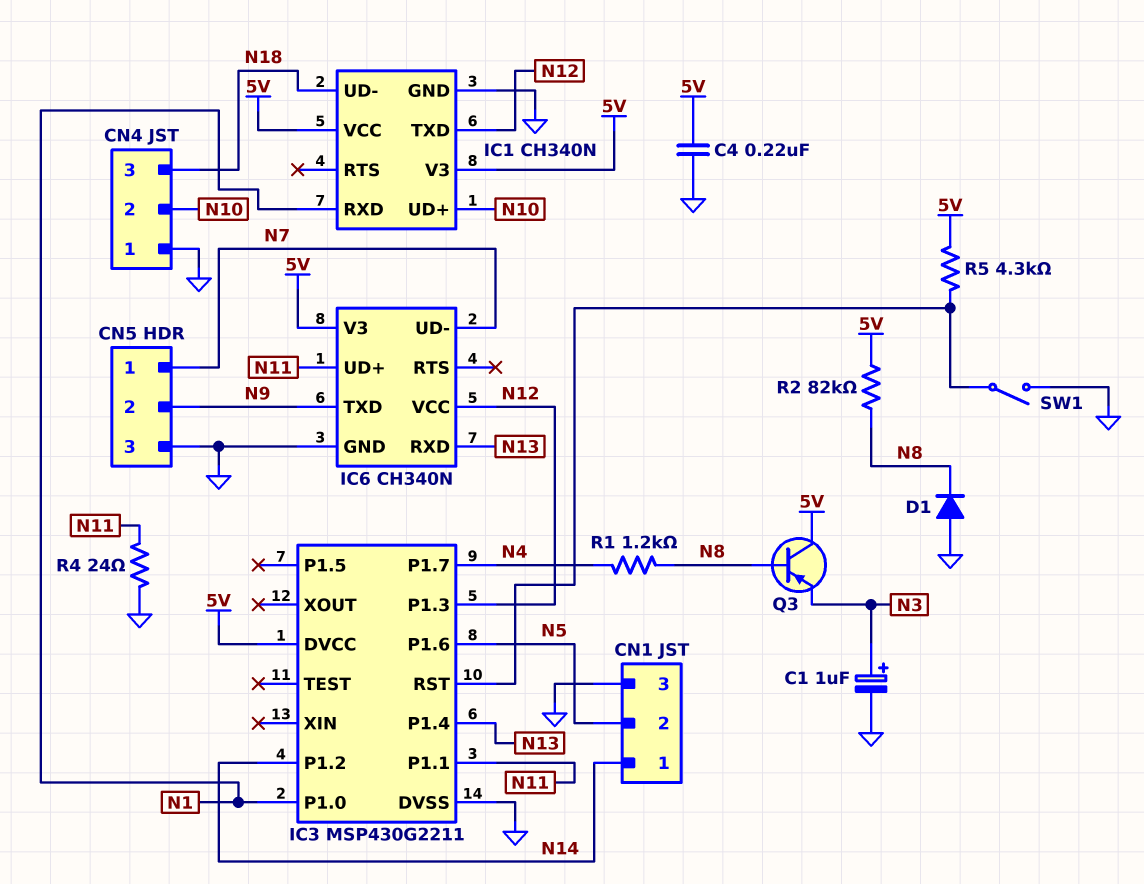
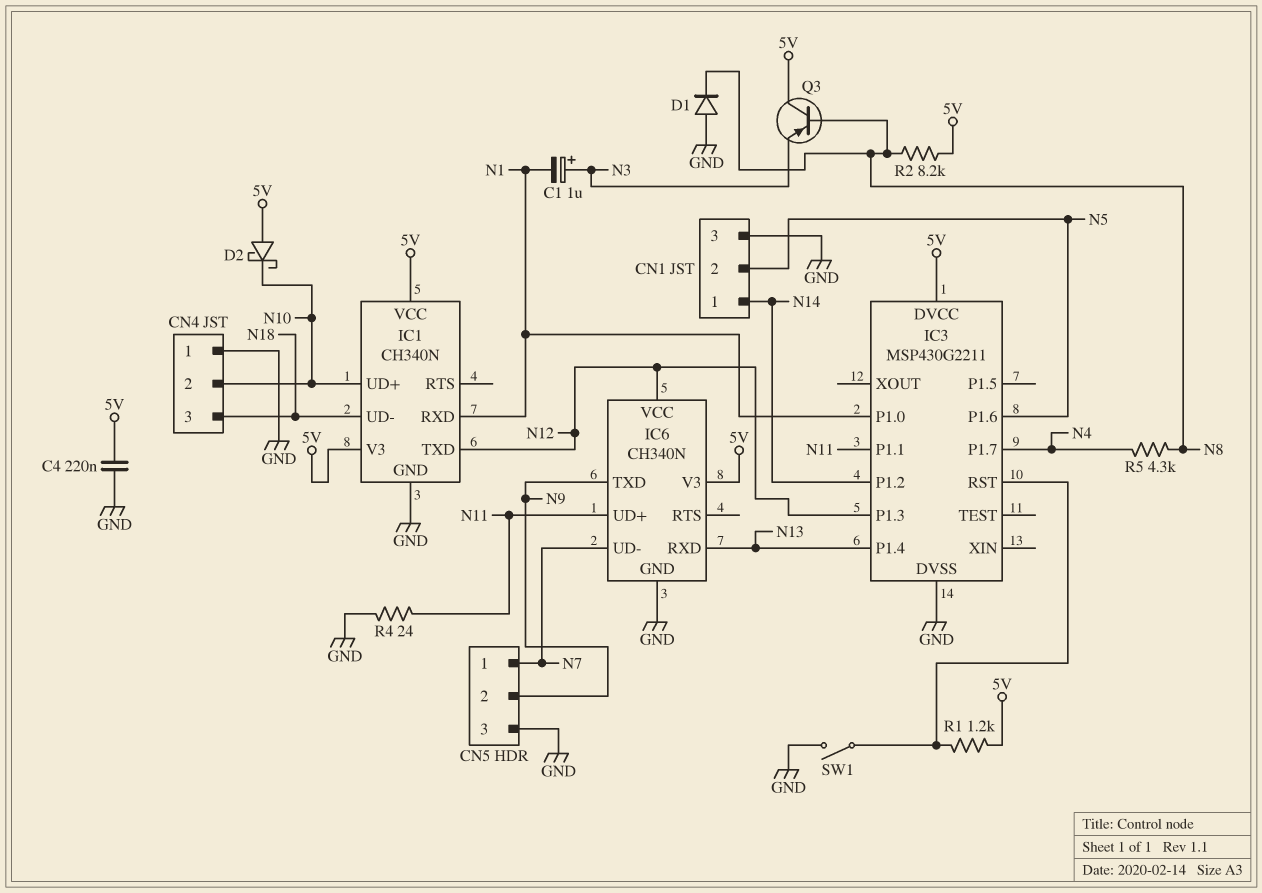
C1: 1uF (plus N3, minus GND) -> 1uF (plus N3, minus N1)
D2: none -> schottky (A 5V, K N10)
R1: 1.2k (N4, N8) -> 1.2k (5V, IC3/RST)
R2: 82k (5V, N8) -> 8.2k (5V, N8)
R5: 4.3k (5V, IC3/RST) -> 4.3k (N4, N8)

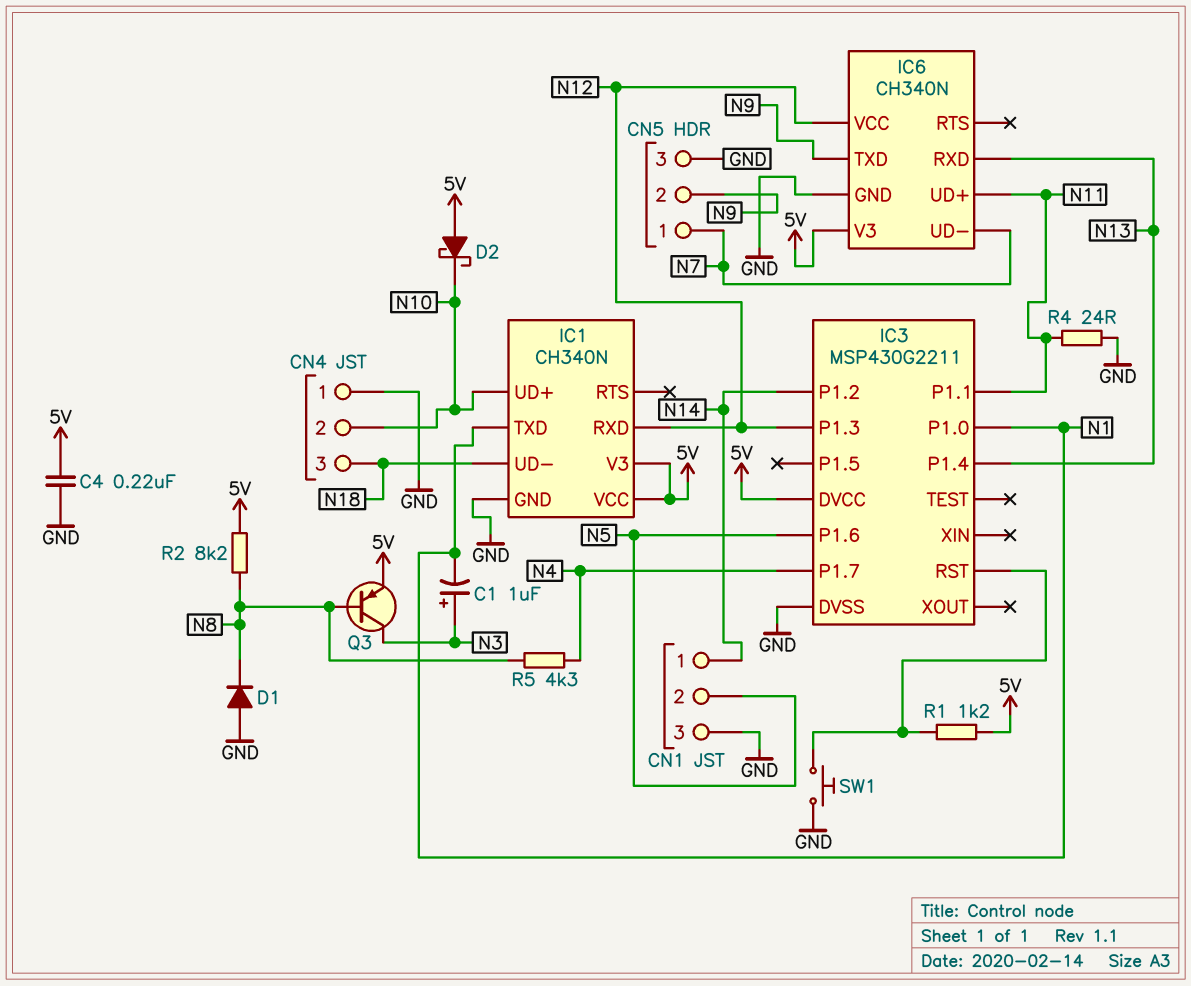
IC1 pin RXD: N1 -> N12
IC1 pin TXD: N12 -> N1
Q3: PNP (B N8, C 5V, E N3) -> PNP (B N8, C N3, E 5V)
SW1: switch (GND, IC3/RST) -> button (GND, IC3/RST)

